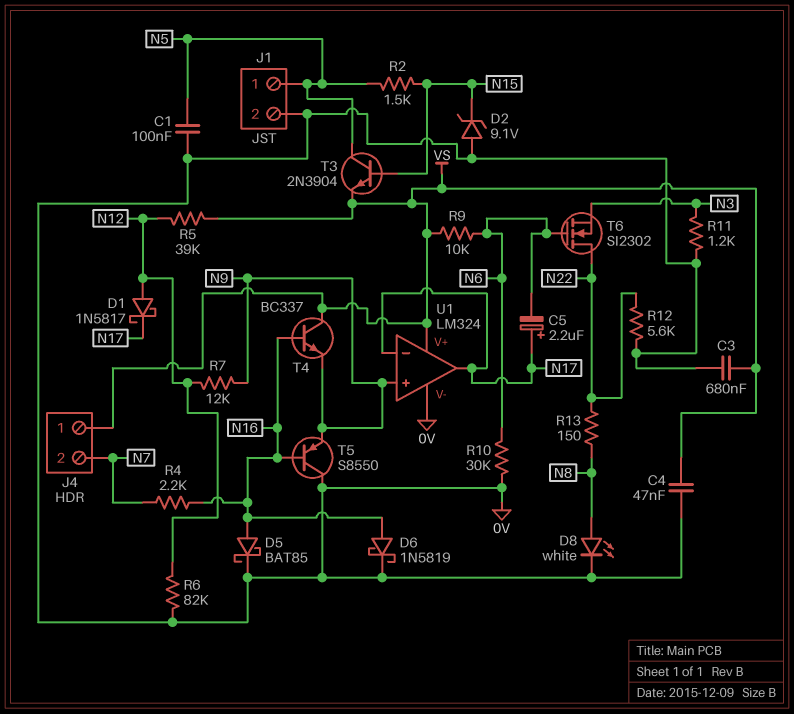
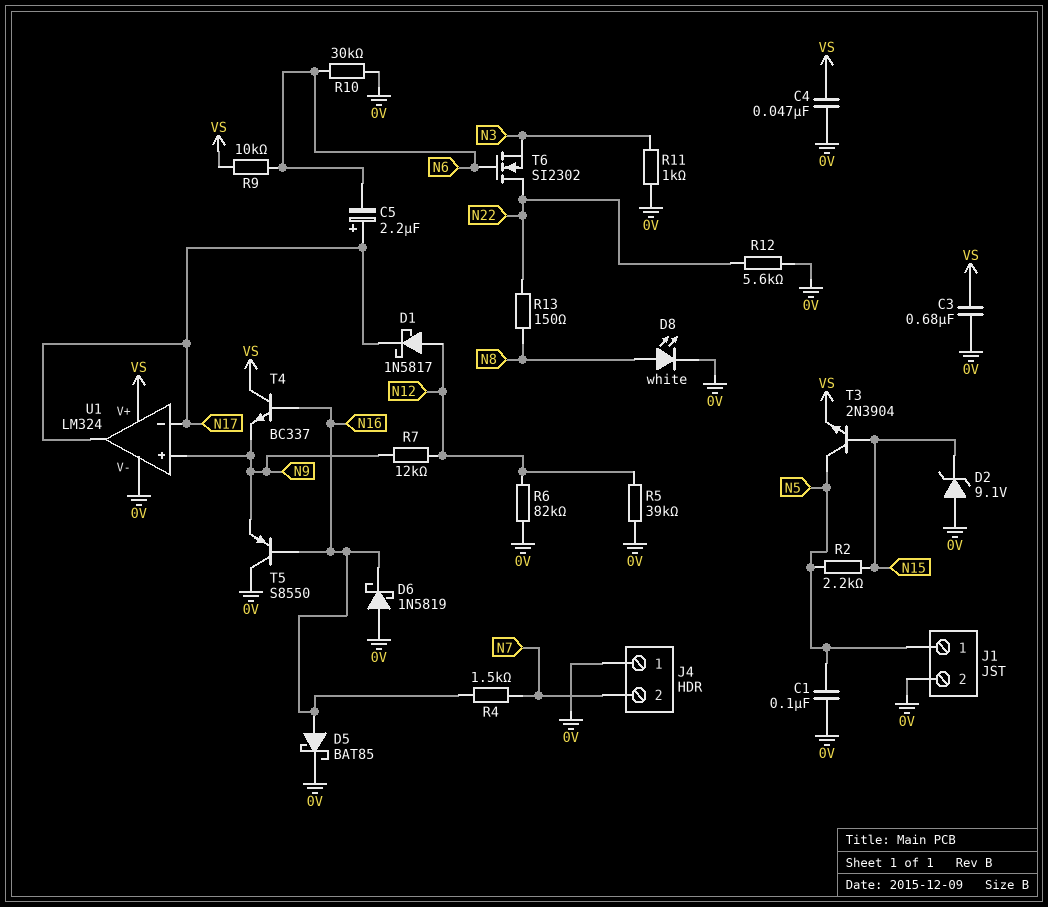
D6: schottky 1N5819 (A N16, K 0V) -> schottky 1N5819 (A 0V, K N16)
J4 pin 1: VS -> 0V
R2: 1.5k (N5, N15) -> 2.2k (N5, N15)
R4: 2.2k (N7, N16) -> 1.5k (N7, N16)
R5: 39k (N12, VS) -> 39k (0V, N12)
R11: 1.2k (0V, N3) -> 1k (0V, N3)

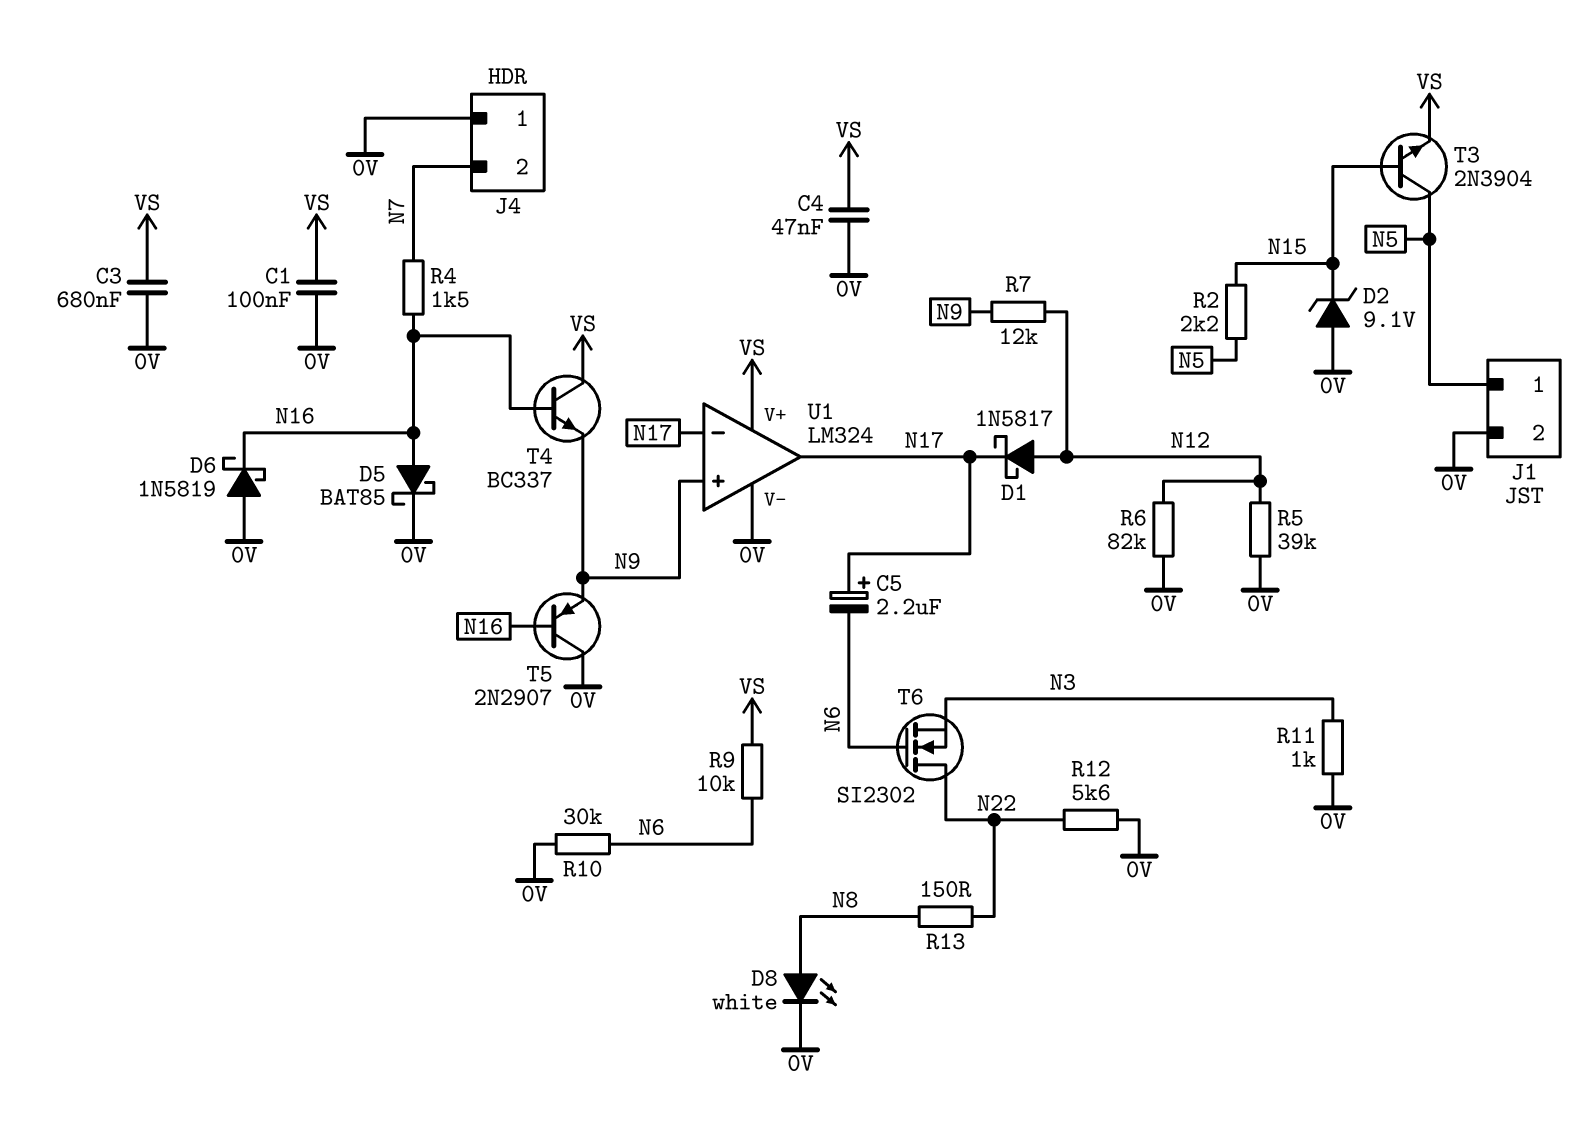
C1: 100nF (0V, N5) -> 100nF (0V, VS)
T5: PNP S8550 (B N16, C 0V, E N9) -> PNP 2N2907 (B N16, C 0V, E N9)

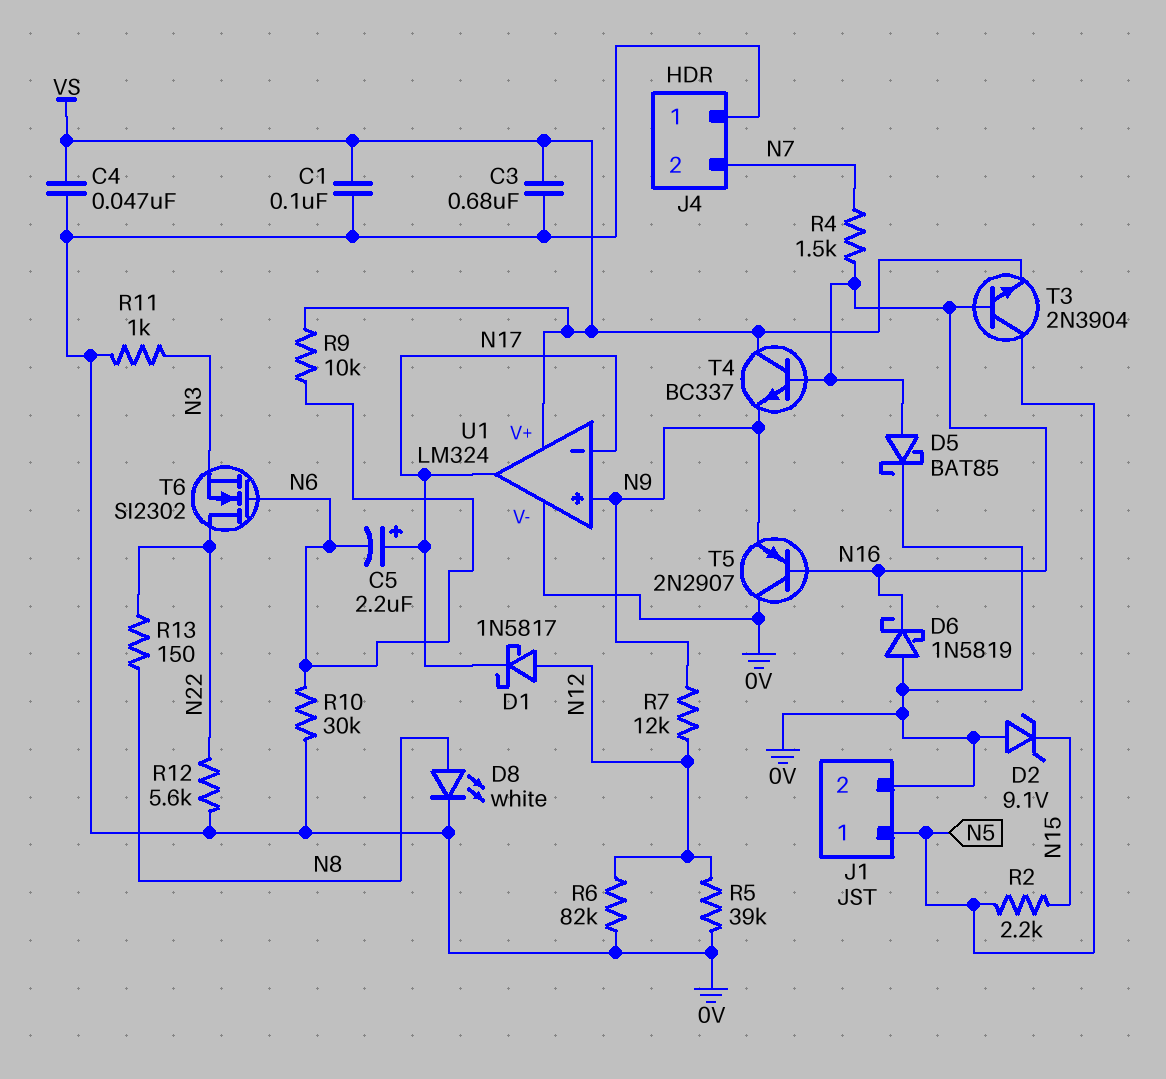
T3: NPN 2N3904 (B N15, C N5, E VS) -> NPN 2N3904 (B N16, C N5, E VS)

